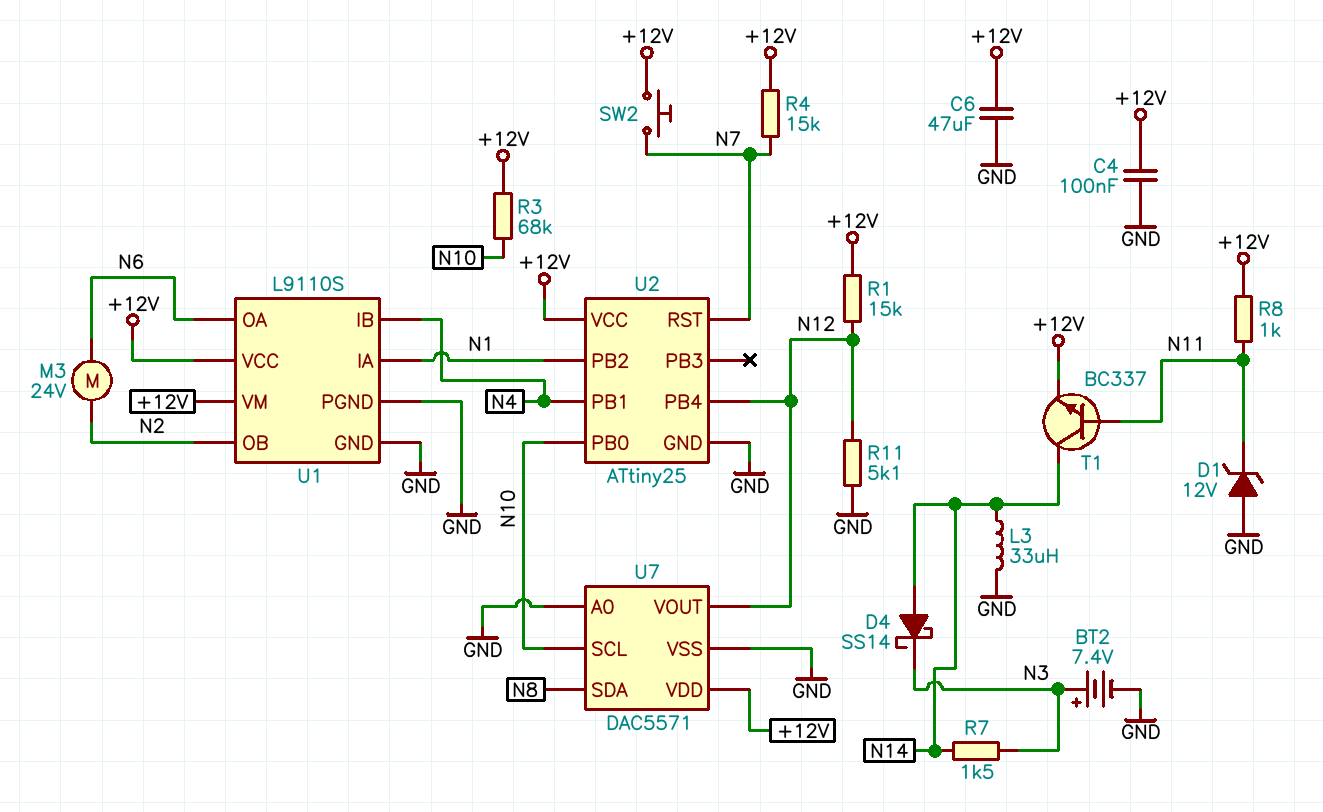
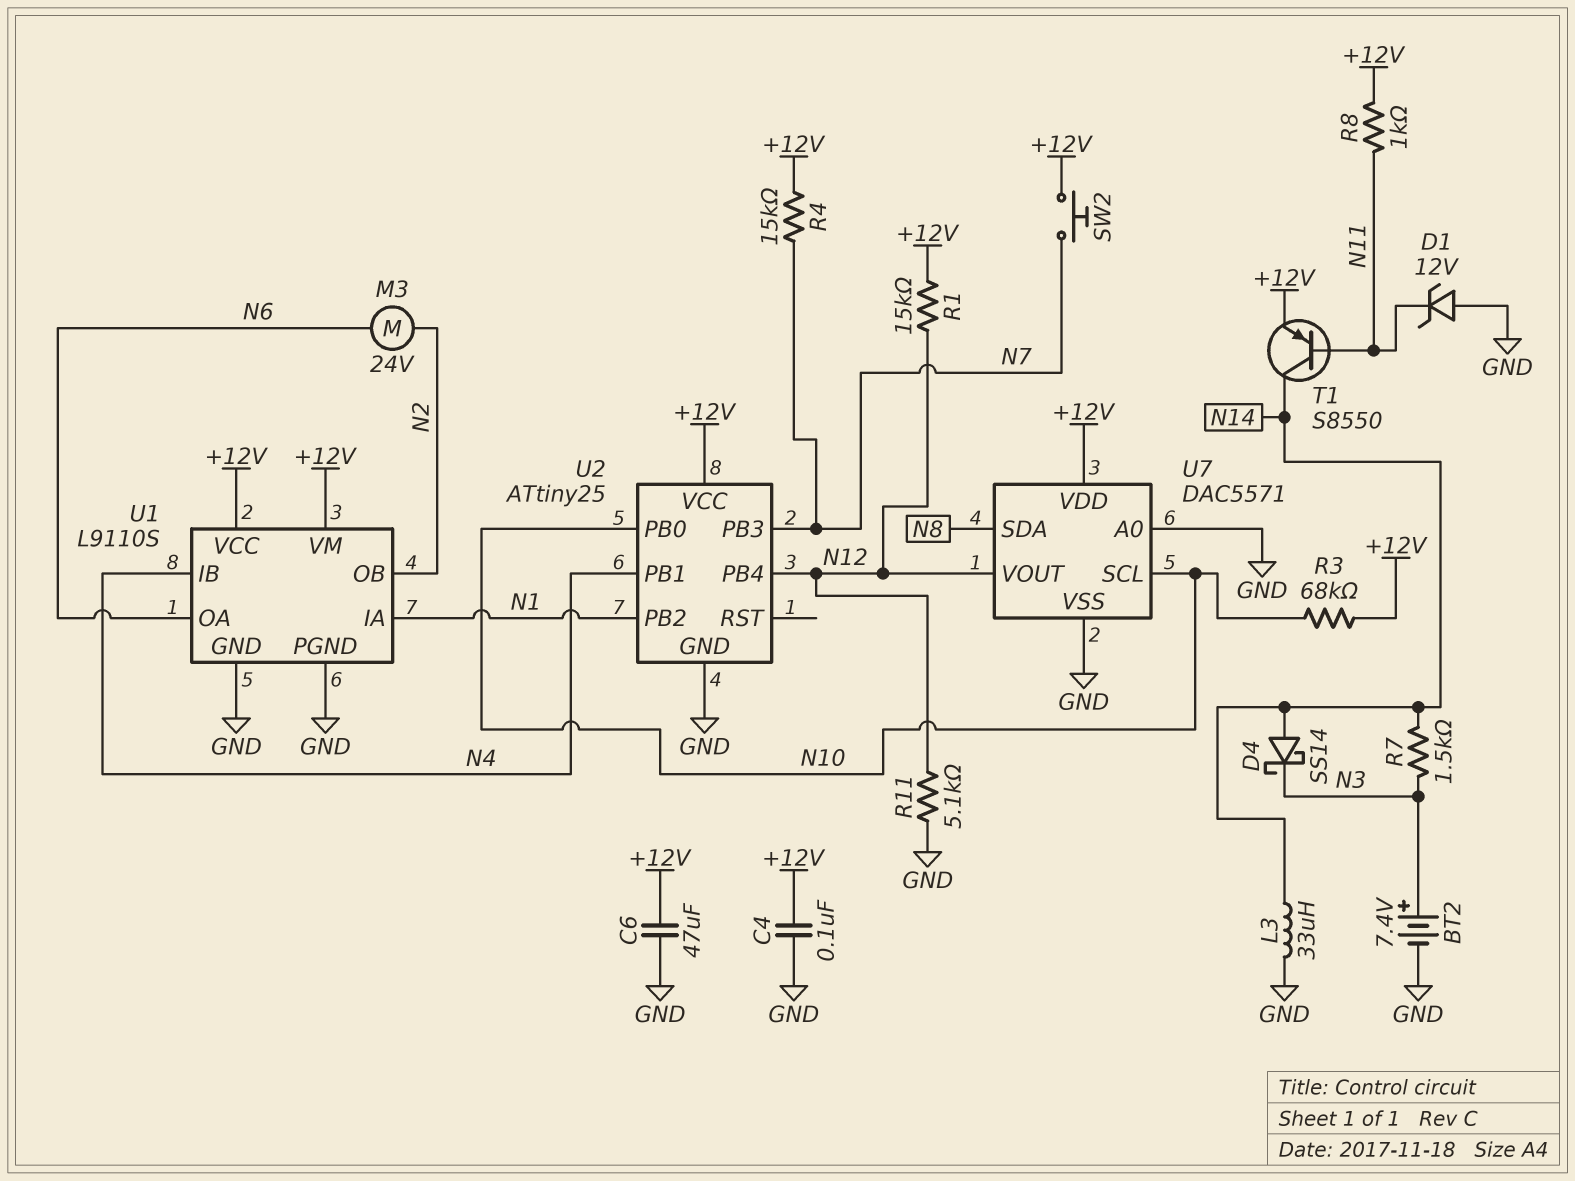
T1: NPN BC337 (B N11, C N14, E +12V) -> PNP S8550 (B N11, C N14, E +12V)
U2 pin PB3: none -> N7
U2 pin RST: N7 -> none

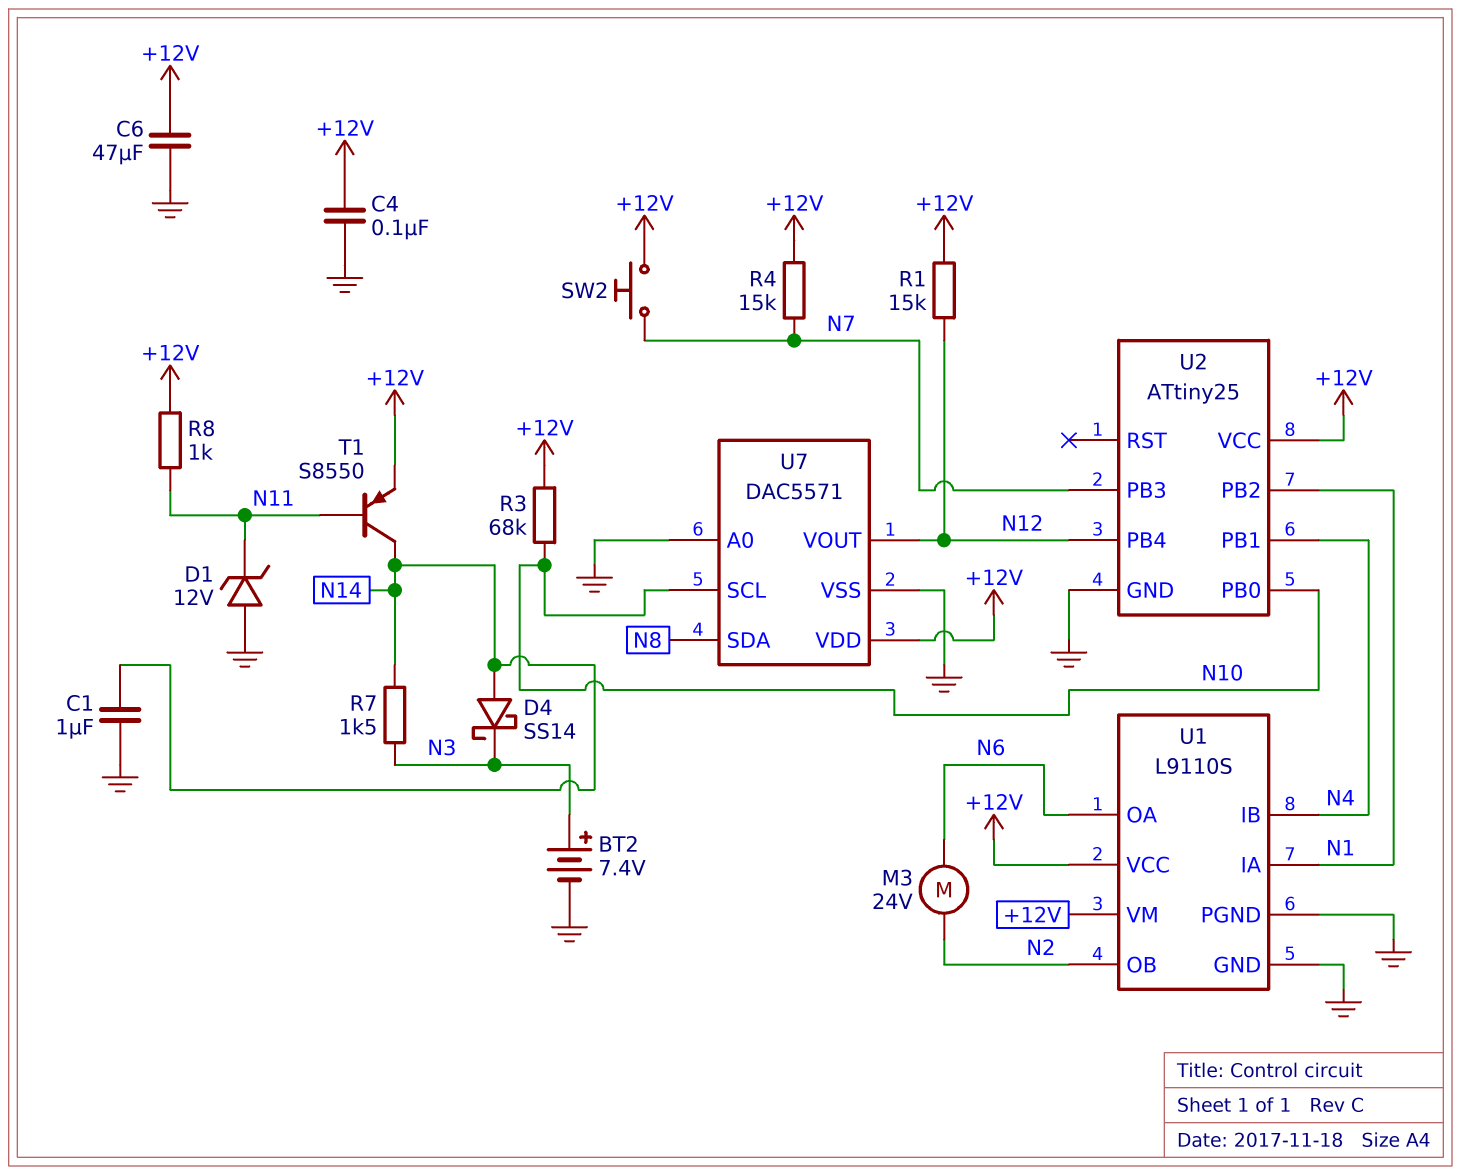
C1: none -> 1uF (GND, N14)
L3: 33uH (GND, N14) -> none
R11: 5.1k (GND, N12) -> none

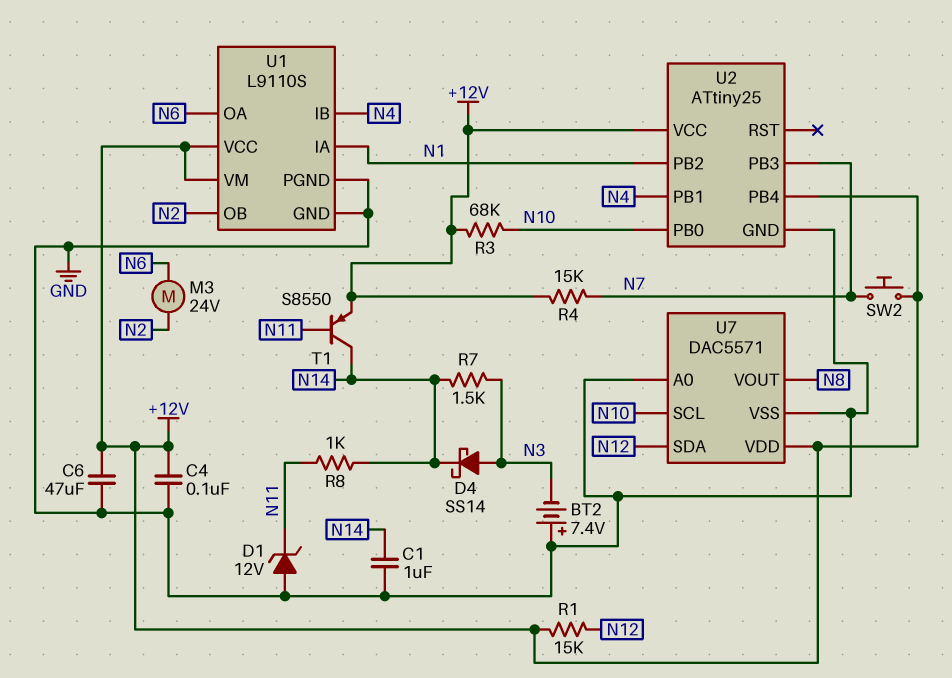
BT2: 7.4V (plus N3, minus GND) -> 7.4V (plus GND, minus N3)
D4: schottky SS14 (A N14, K N3) -> schottky SS14 (A N3, K N14)
R8: 1k (+12V, N11) -> 1k (N11, N14)
U2 pin PB4: N12 -> +12V
U7 pin SDA: N8 -> N12
U7 pin VOUT: N12 -> N8

